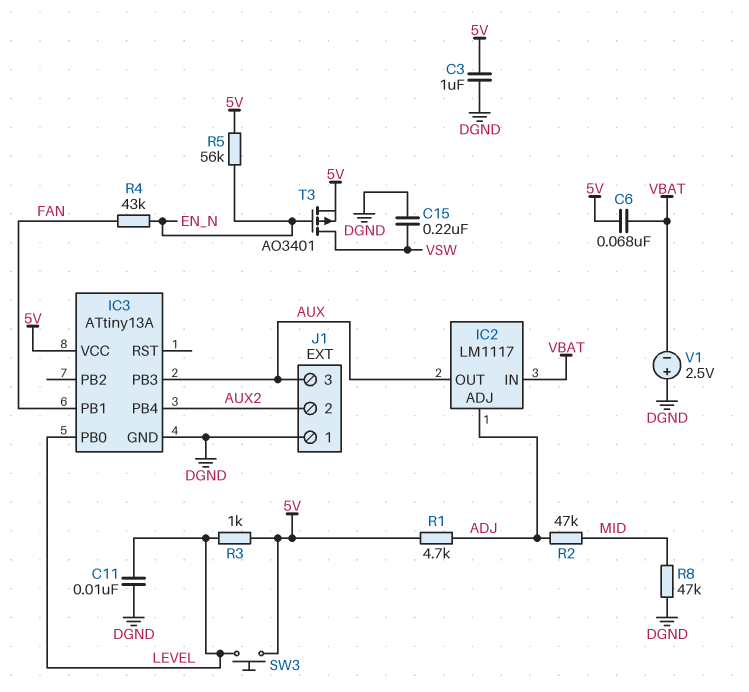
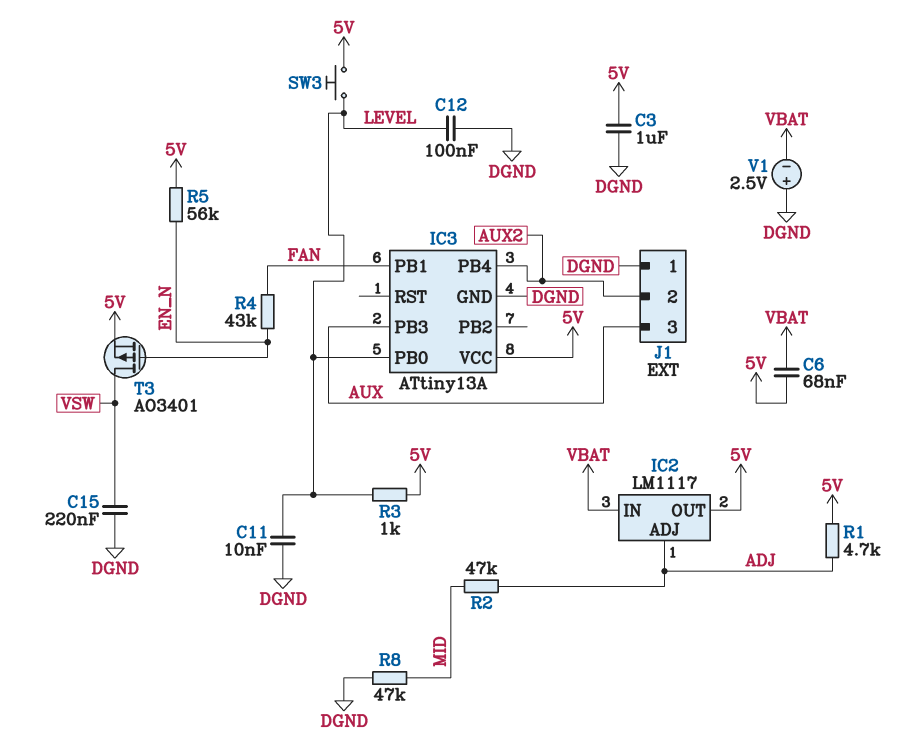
C12: none -> 100nF (DGND, LEVEL)
IC2 pin OUT: AUX -> 5V

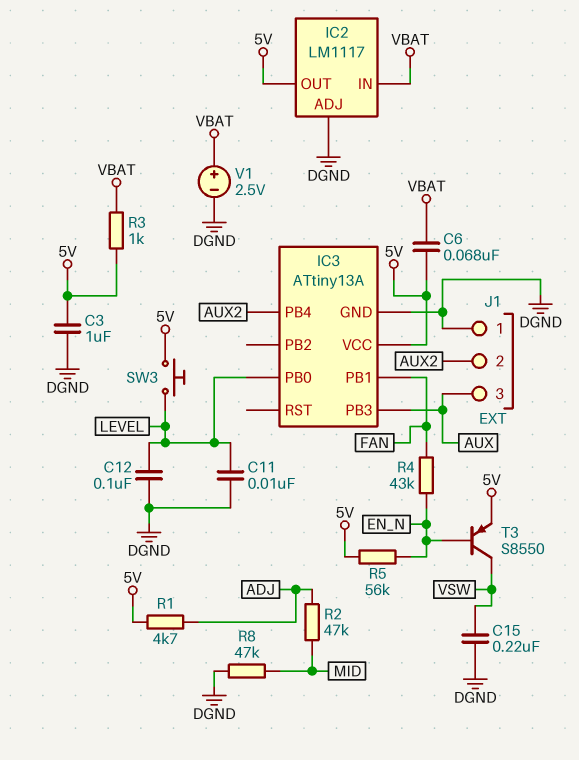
IC2 pin ADJ: ADJ -> DGND
R3: 1k (5V, LEVEL) -> 1k (5V, VBAT)
T3: PMOS AO3401 (G EN_N, D VSW, S 5V) -> PNP S8550 (B EN_N, C VSW, E 5V)
V1: 2.5V (plus DGND, minus VBAT) -> 2.5V (plus VBAT, minus DGND)

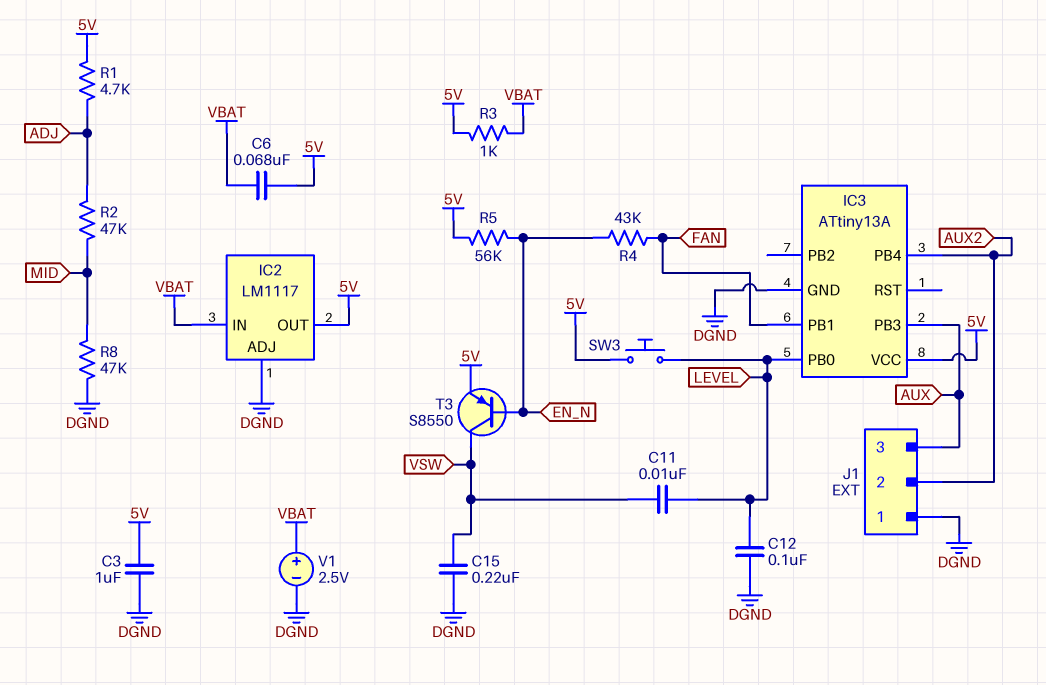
C11: 10nF (DGND, LEVEL) -> 10nF (LEVEL, VSW)

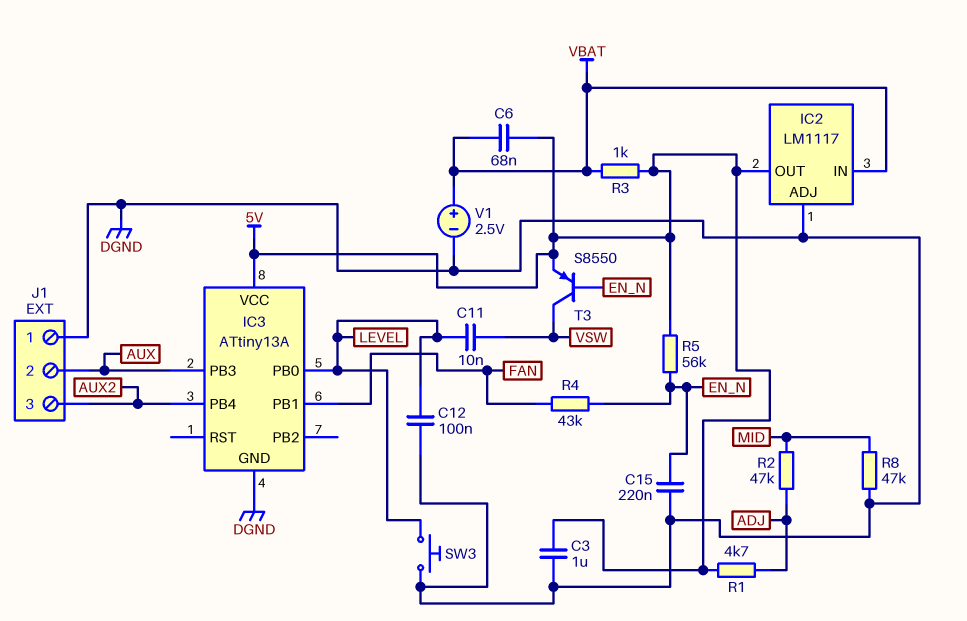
C15: 220nF (DGND, VSW) -> 220nF (DGND, EN_N)
J1 pin 2: AUX2 -> AUX
J1 pin 3: AUX -> AUX2
SW3: button (5V, LEVEL) -> button (DGND, LEVEL)

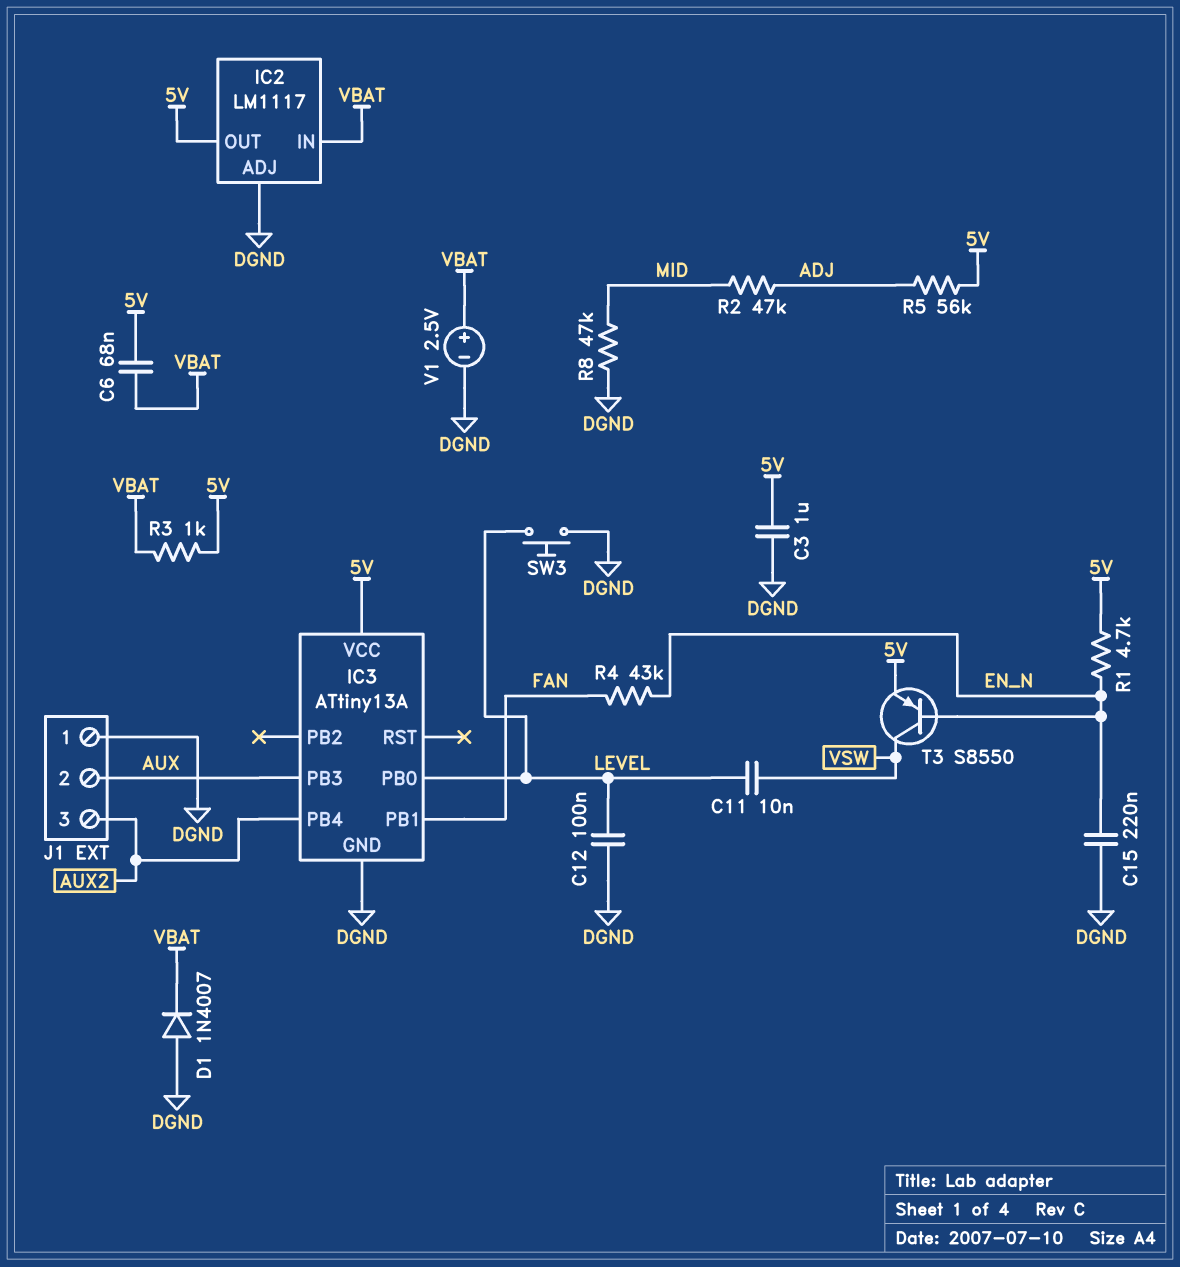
D1: none -> diode 1N4007 (A DGND, K VBAT)
R1: 4.7k (5V, ADJ) -> 4.7k (5V, EN_N)
R5: 56k (5V, EN_N) -> 56k (5V, ADJ)

